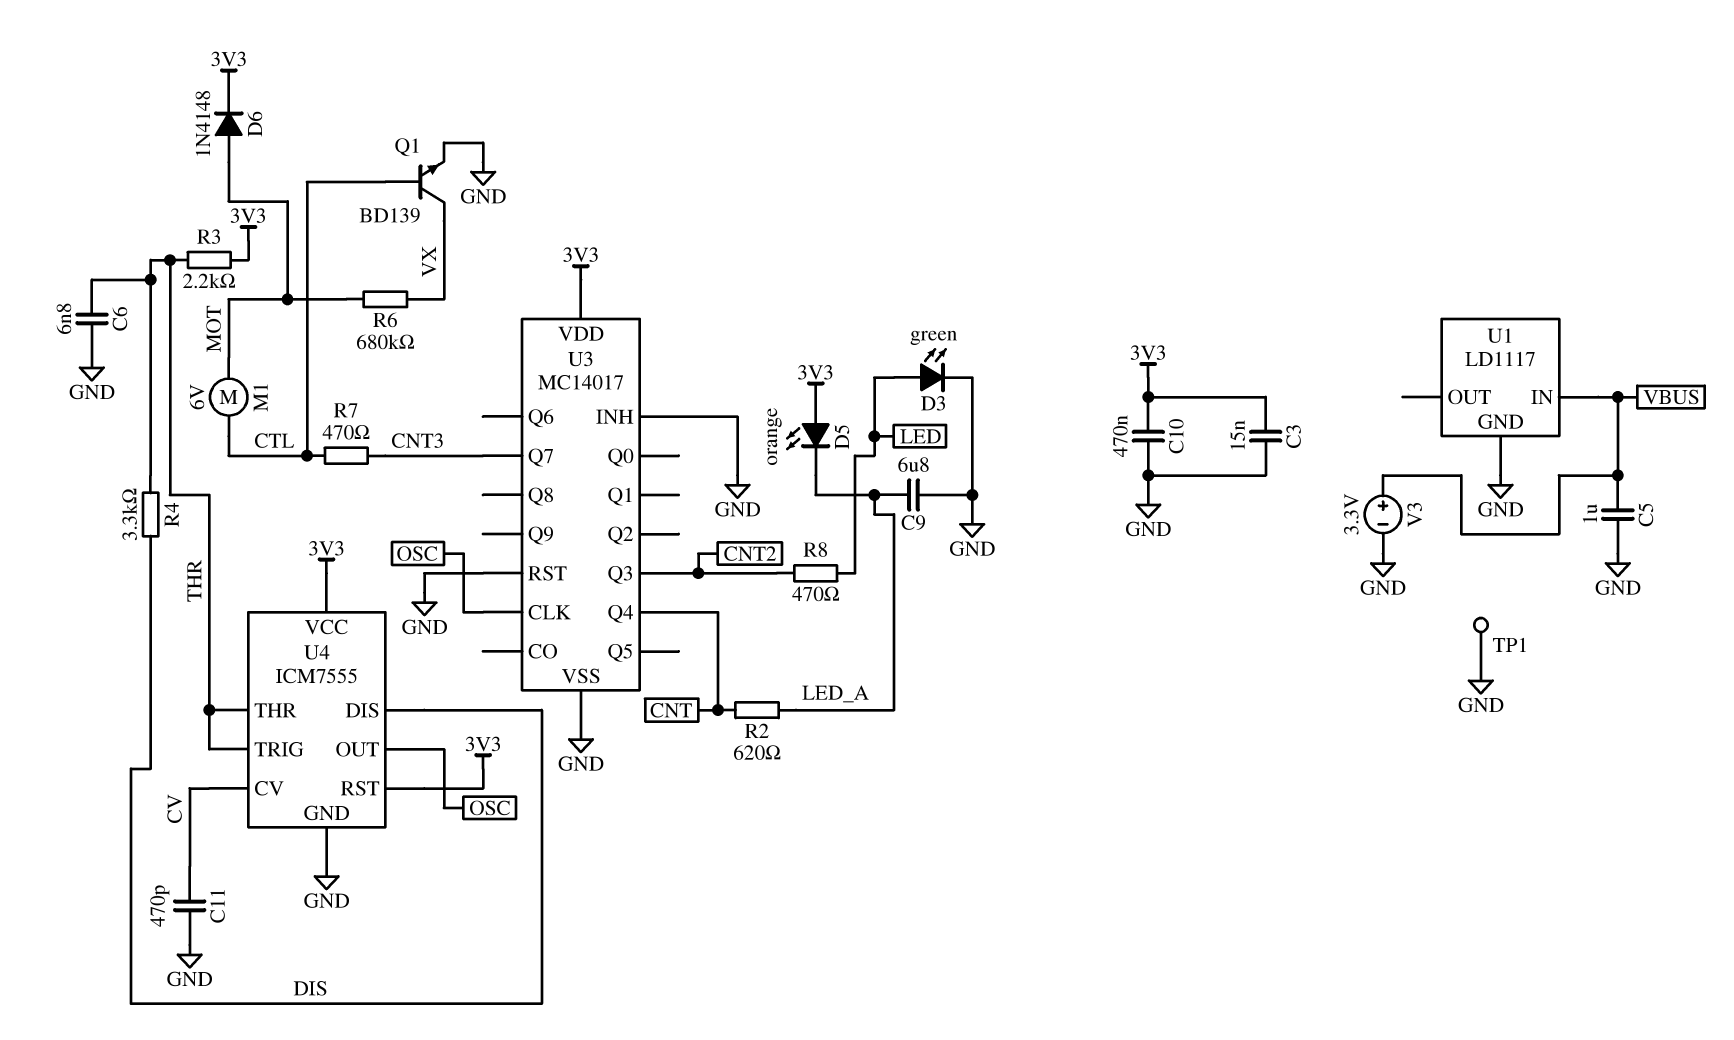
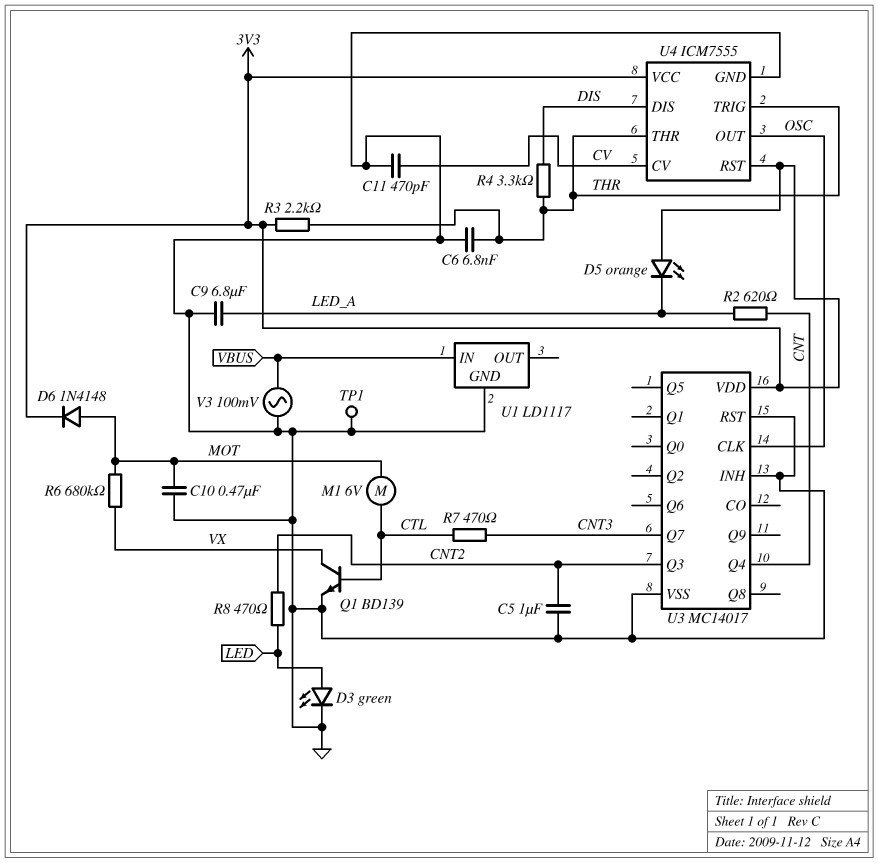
C3: 15nF (3V3, GND) -> none
C5: 1uF (GND, VBUS) -> 1uF (CNT2, GND)
C10: 470nF (3V3, GND) -> 470nF (GND, MOT)
V3: 3.3V (plus VBUS, minus GND) -> AC 100mV (GND, VBUS)

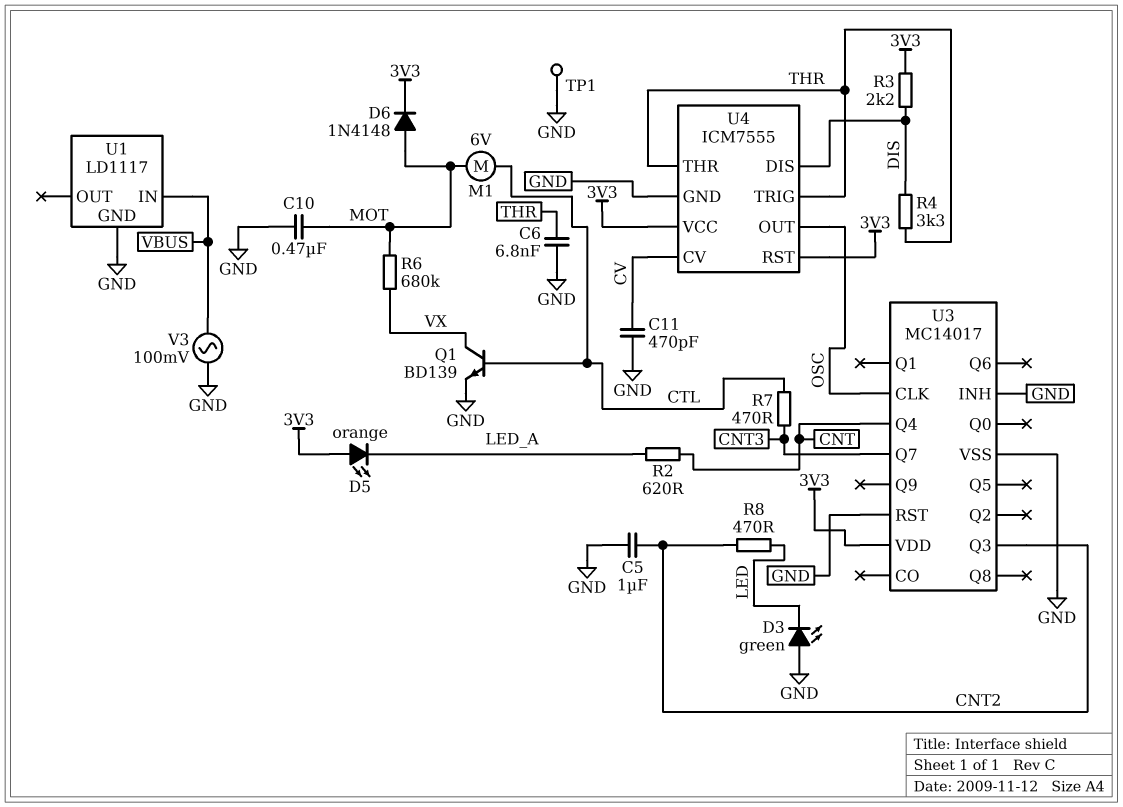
C9: 6.8uF (GND, LED_A) -> none
D3: LED green (A LED, K GND) -> LED green (A GND, K LED)
R3: 2.2k (3V3, THR) -> 2.2k (3V3, DIS)

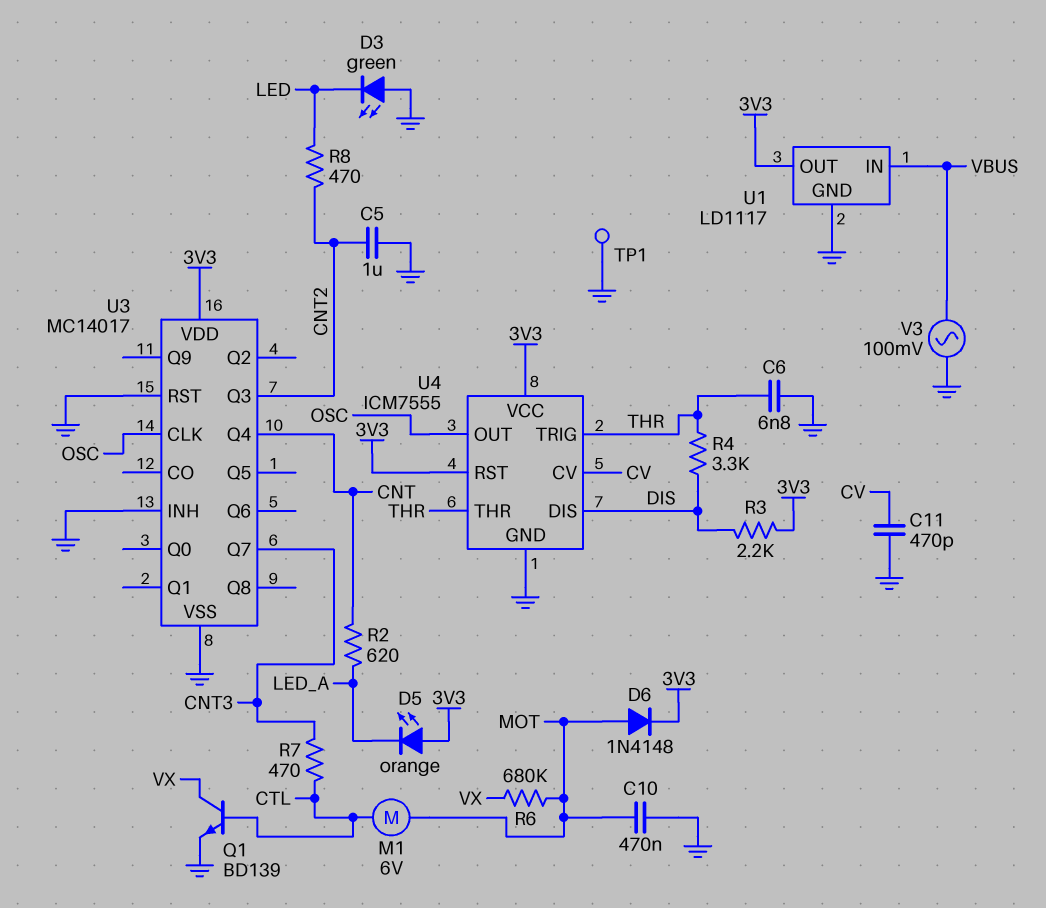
U1 pin OUT: none -> 3V3

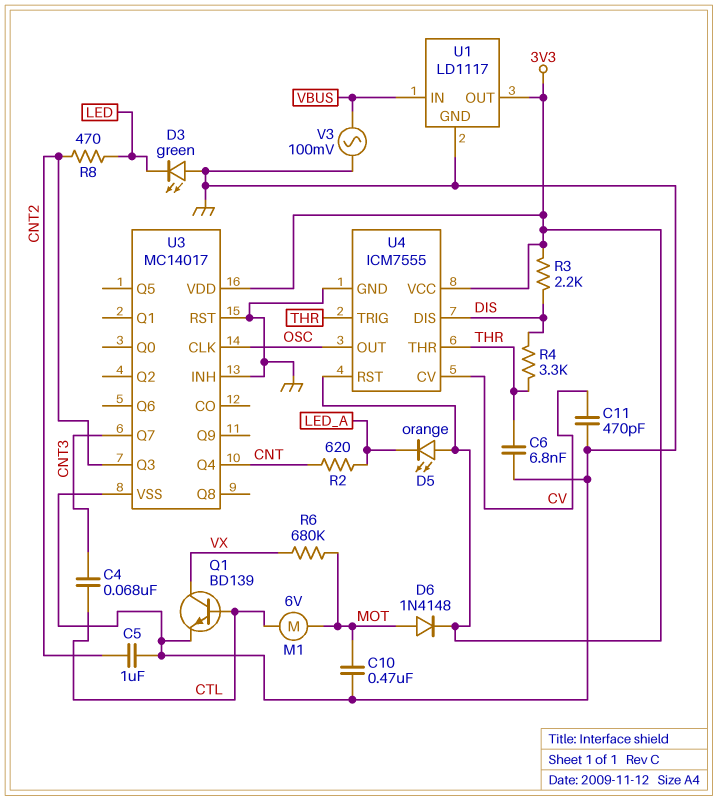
C4: none -> 68nF (CNT3, CTL)
R7: 470 (CNT3, CTL) -> none
TP1: test point (GND) -> none

